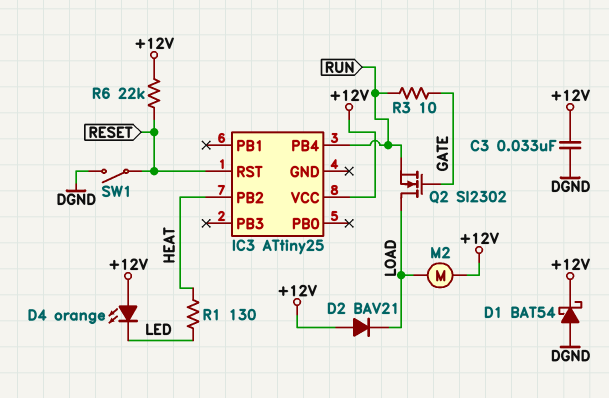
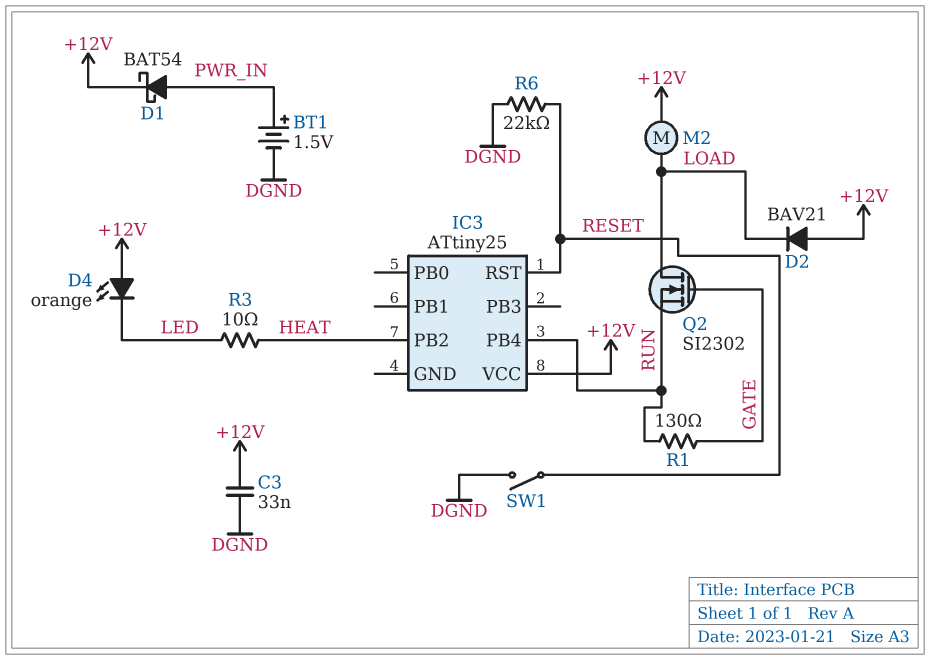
BT1: none -> 1.5V (plus PWR_IN, minus DGND)
D1: schottky BAT54 (A DGND, K +12V) -> schottky BAT54 (A PWR_IN, K +12V)
R1: 130 (HEAT, LED) -> 130 (GATE, RUN)
R3: 10 (GATE, RUN) -> 10 (HEAT, LED)
R6: 22k (+12V, RESET) -> 22k (DGND, RESET)

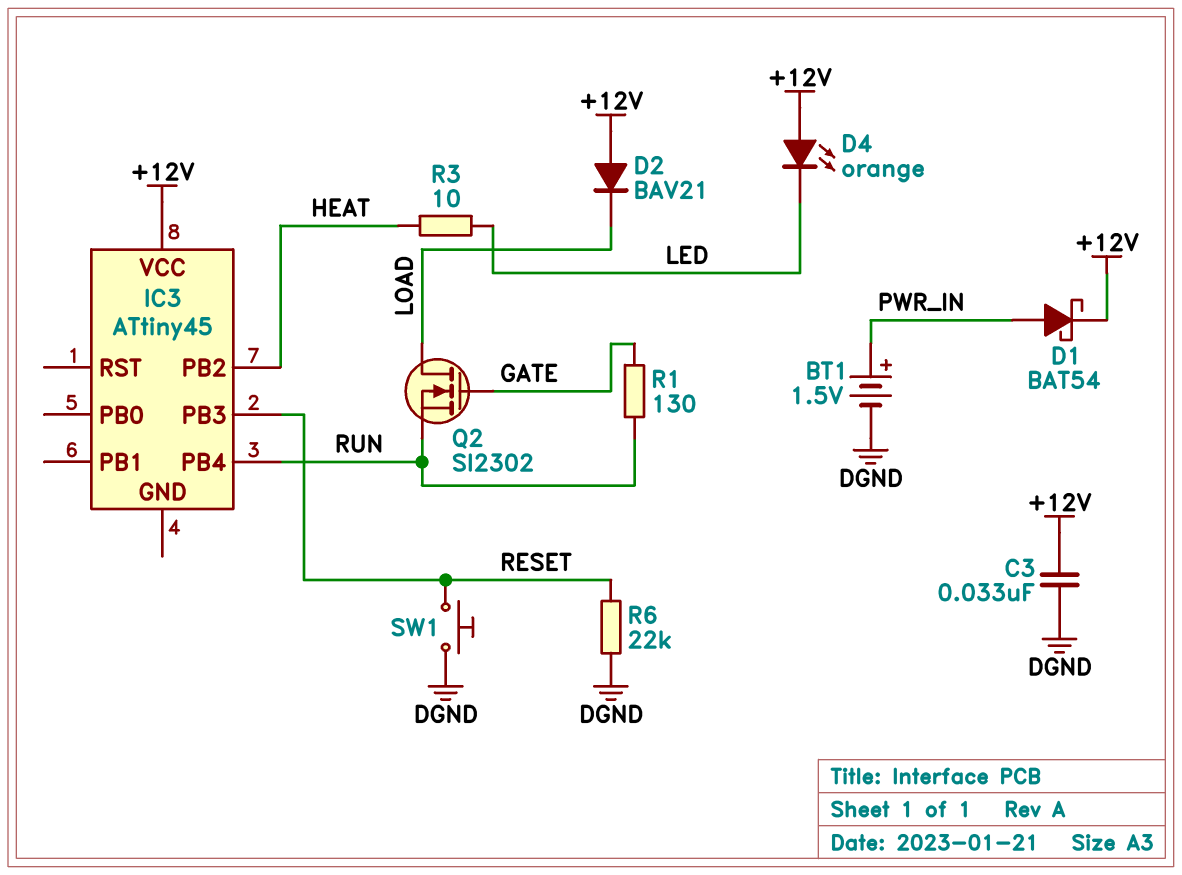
IC3: ATtiny25 -> ATtiny45
IC3 pin PB3: none -> RESET
IC3 pin RST: RESET -> none
M2: motor (+12V, LOAD) -> none
SW1: switch (DGND, RESET) -> button (DGND, RESET)

